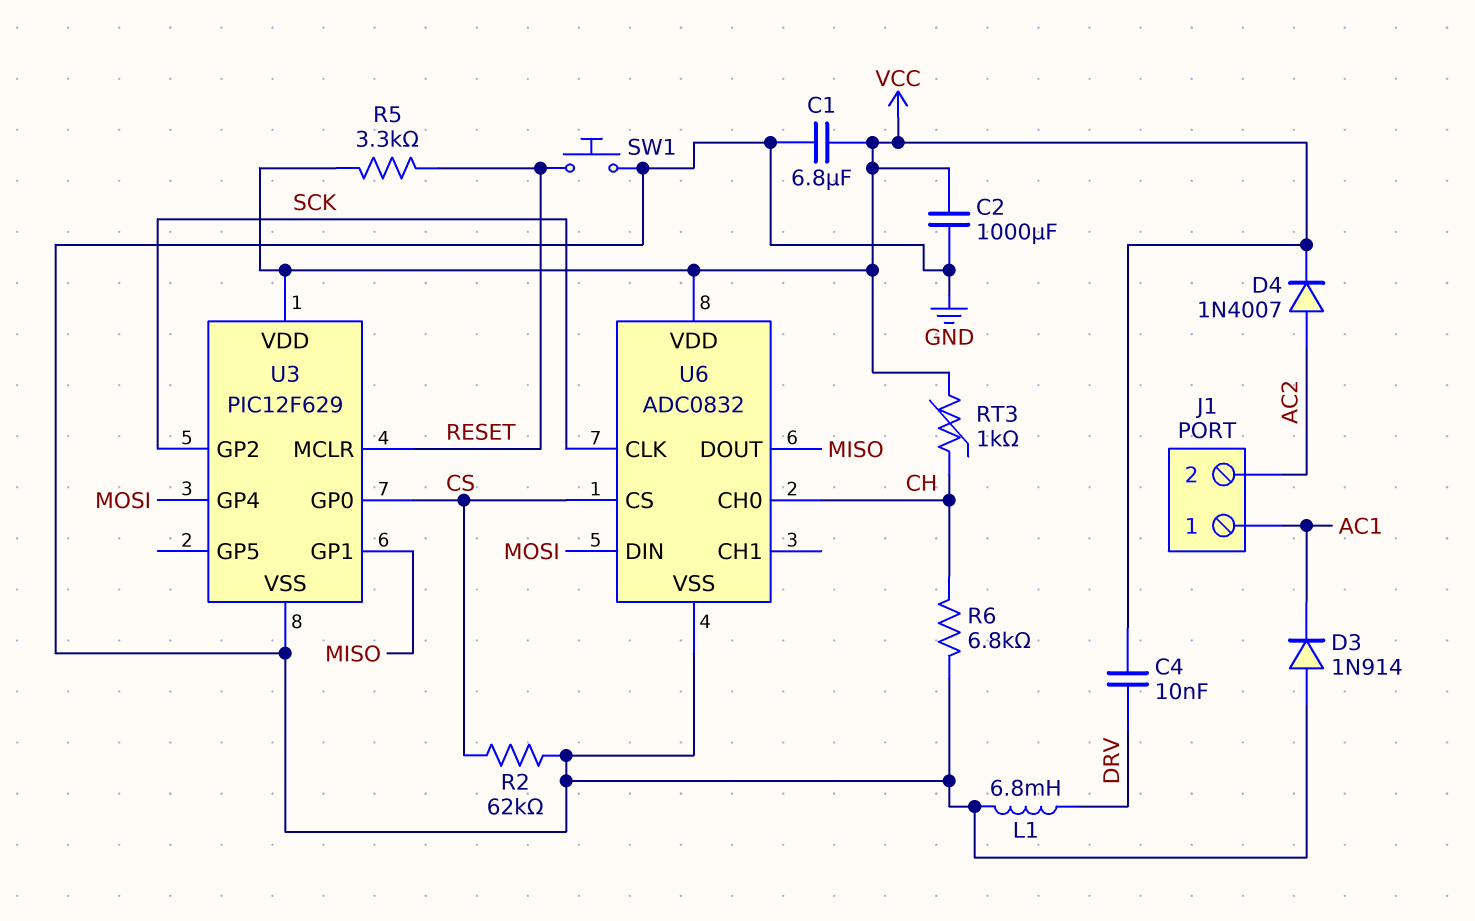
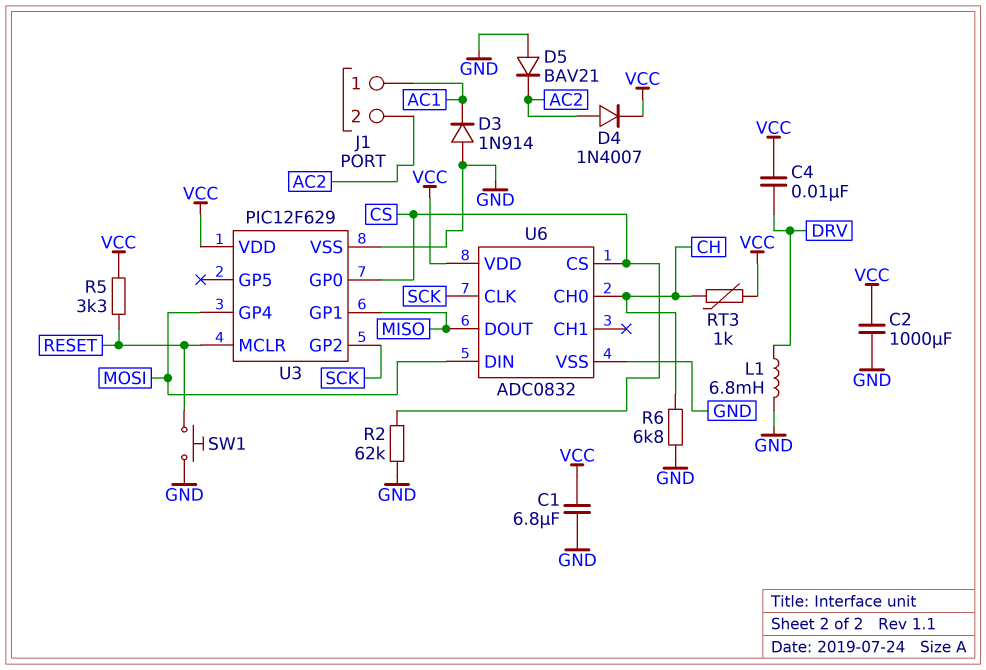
D5: none -> diode BAV21 (A GND, K AC2)

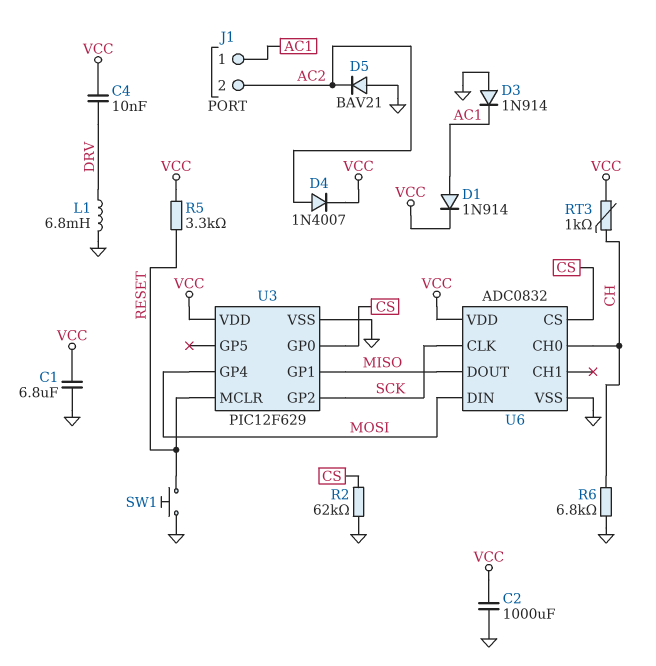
D1: none -> diode 1N914 (A AC1, K VCC)

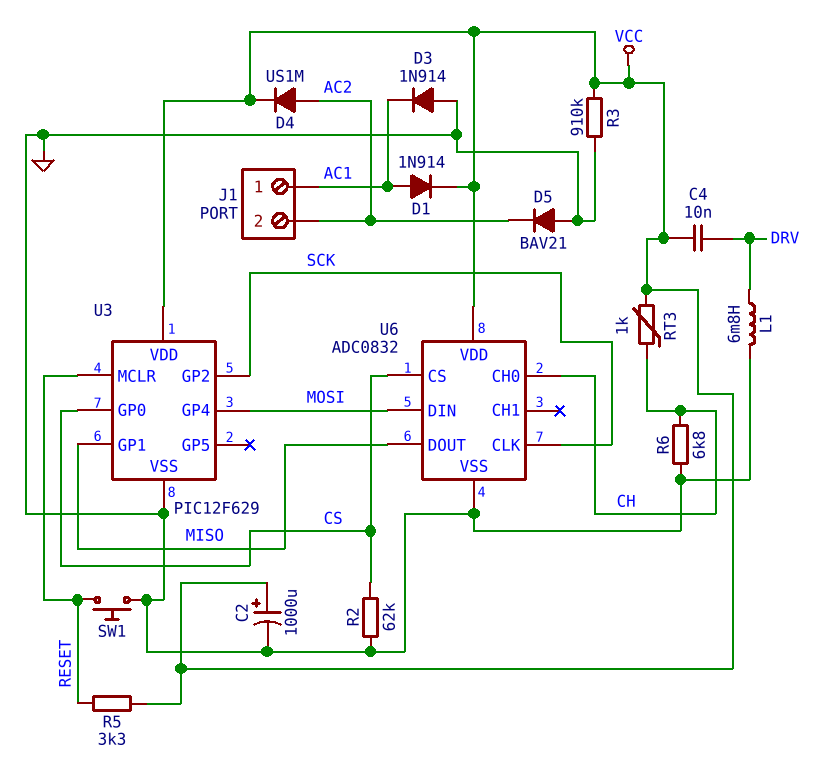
C1: 6.8uF (GND, VCC) -> none
C2: 1000uF (GND, VCC) -> 1000uF (plus VCC, minus GND)
D4: diode 1N4007 (A AC2, K VCC) -> diode US1M (A AC2, K VCC)
R3: none -> 910k (GND, VCC)

